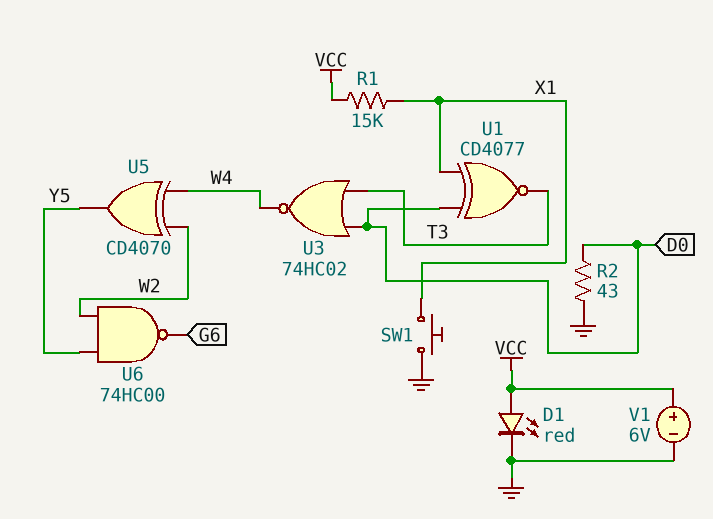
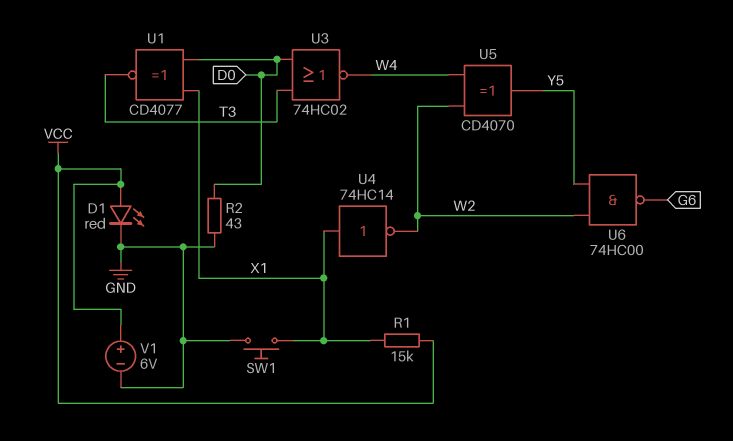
U4: none -> NOT 74HC14 (in X1, out W2)

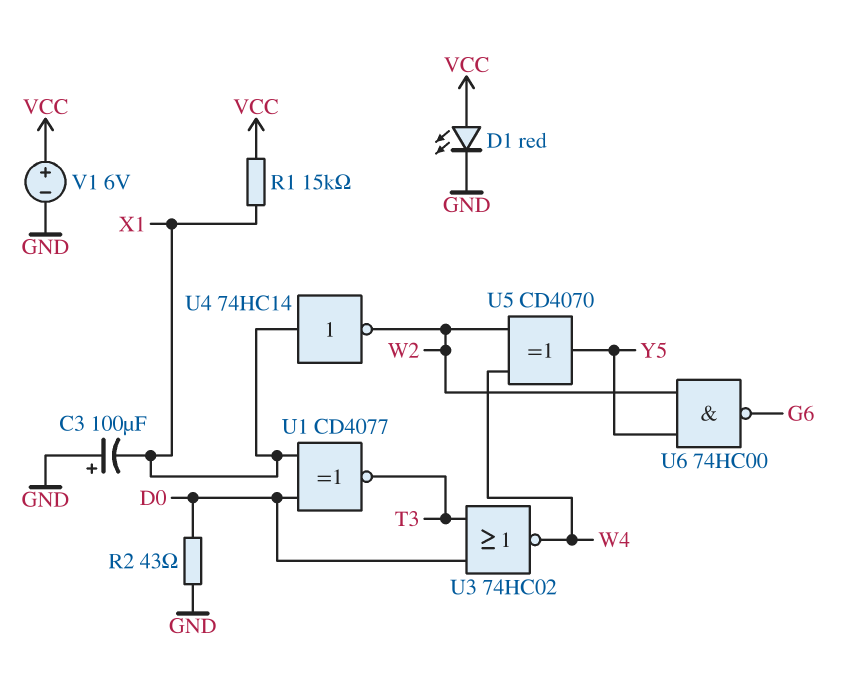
C3: none -> 100uF (plus GND, minus X1)
SW1: button (GND, X1) -> none

